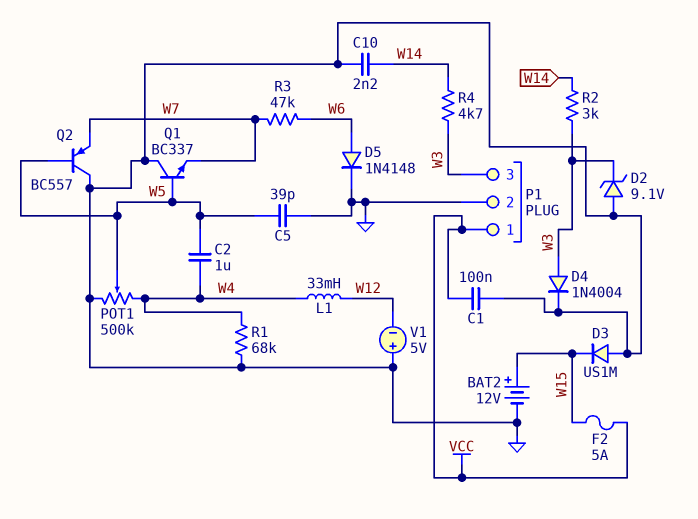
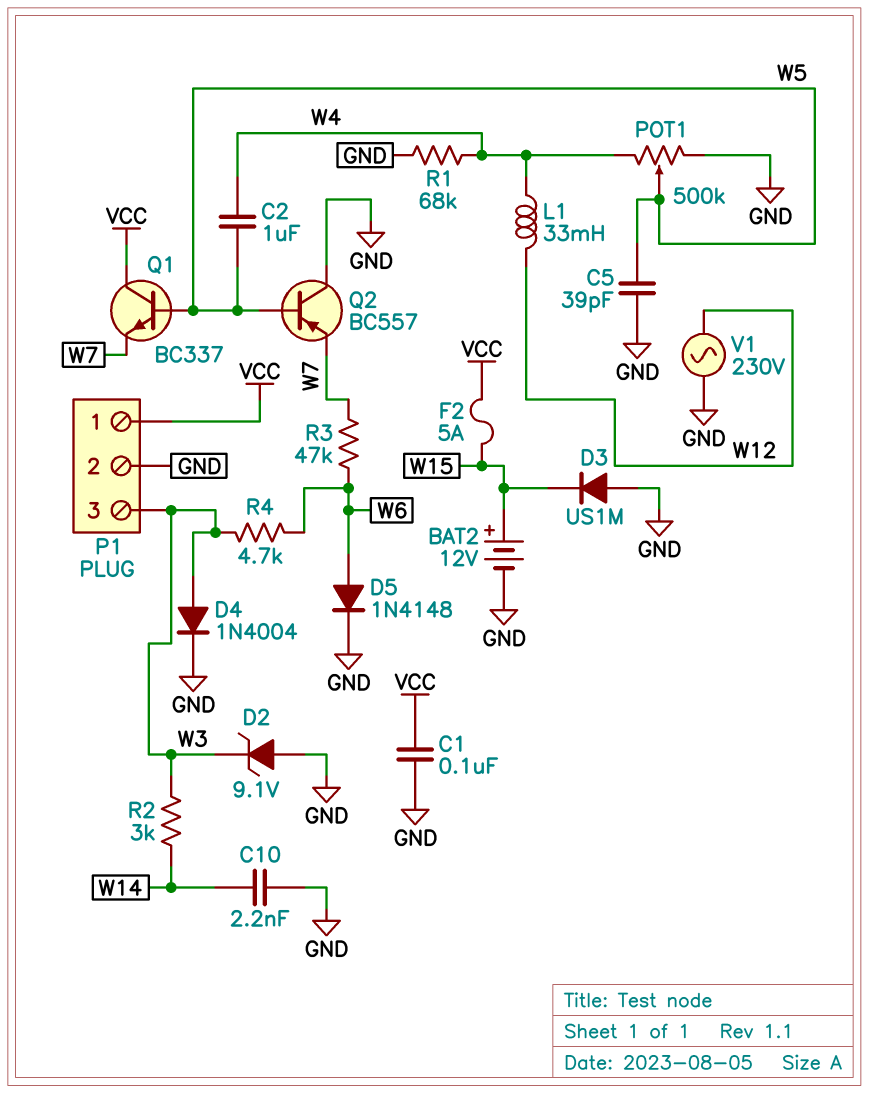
Q1: NPN BC337 (B W5, C GND, E W7) -> NPN BC337 (B W5, C VCC, E W7)
R4: 4.7k (W3, W14) -> 4.7k (W3, W6)
V1: 5V (plus GND, minus W12) -> AC 230V (GND, W12)

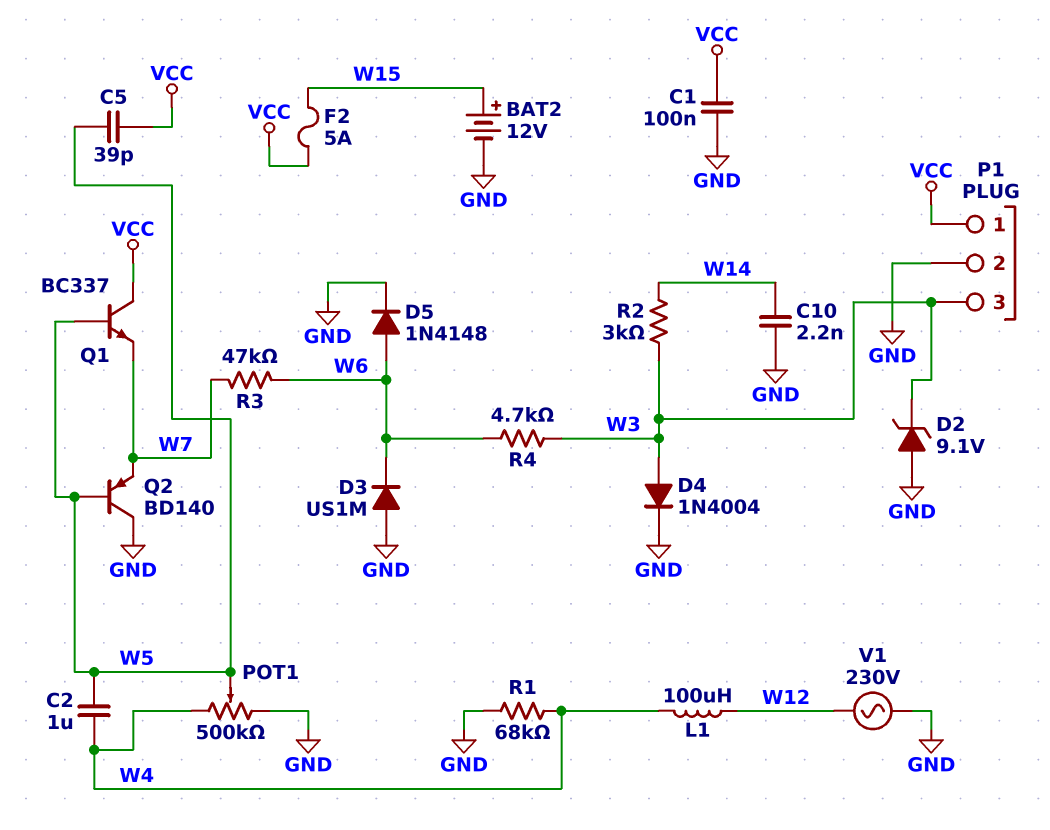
C5: 39pF (GND, W5) -> 39pF (VCC, W5)
D3: diode US1M (A GND, K W15) -> diode US1M (A GND, K W6)
L1: 33mH (W4, W12) -> 100uH (W4, W12)
Q2: PNP BC557 (B W5, C GND, E W7) -> PNP BD140 (B W5, C GND, E W7)

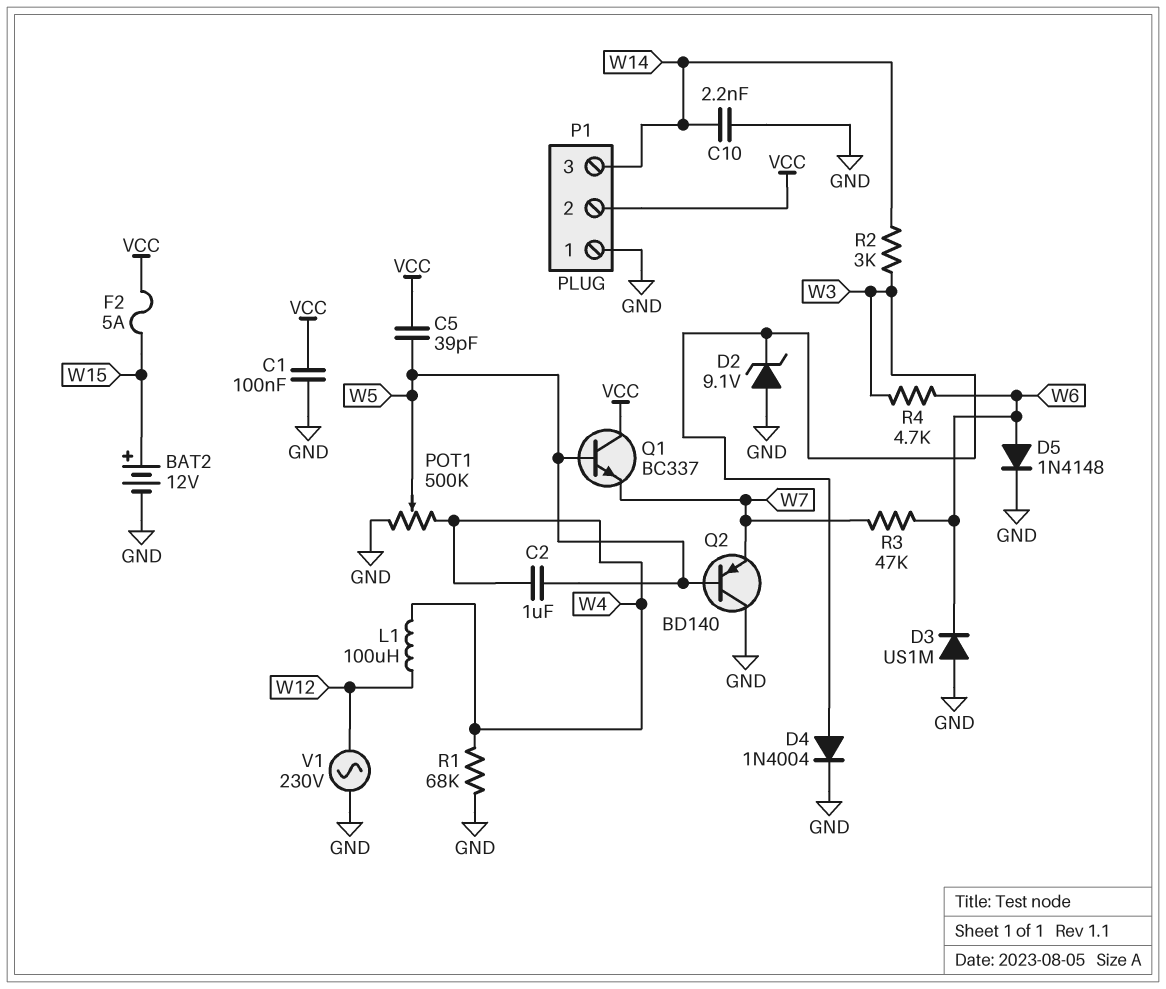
P1 pin 1: VCC -> GND
P1 pin 2: GND -> VCC
P1 pin 3: W3 -> W14

